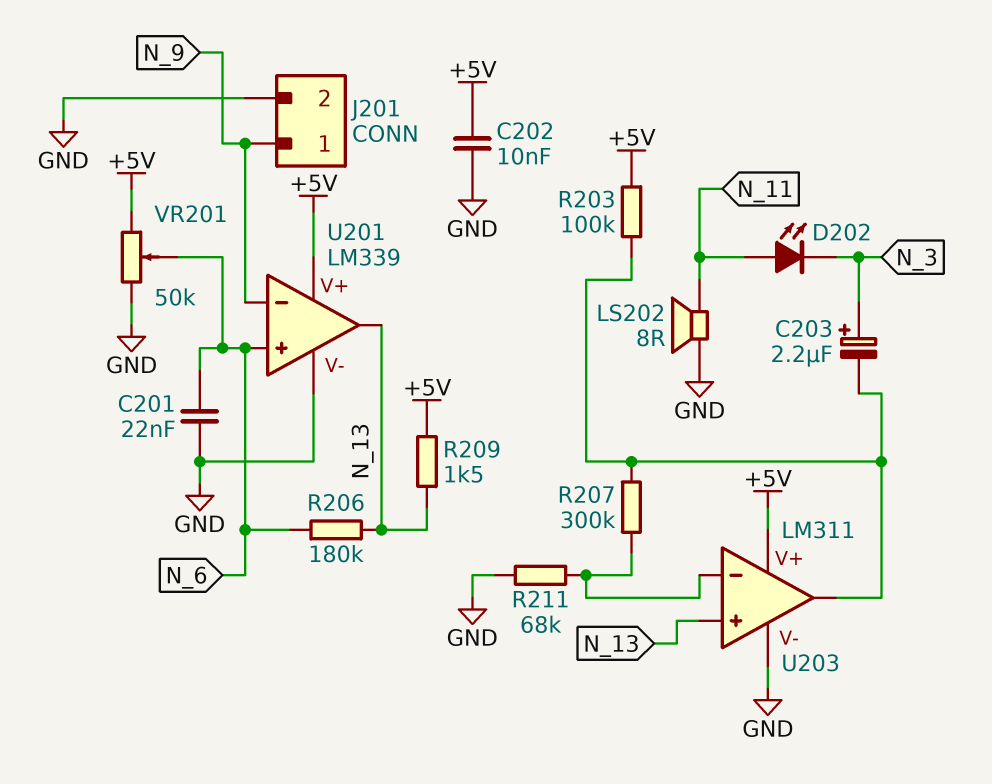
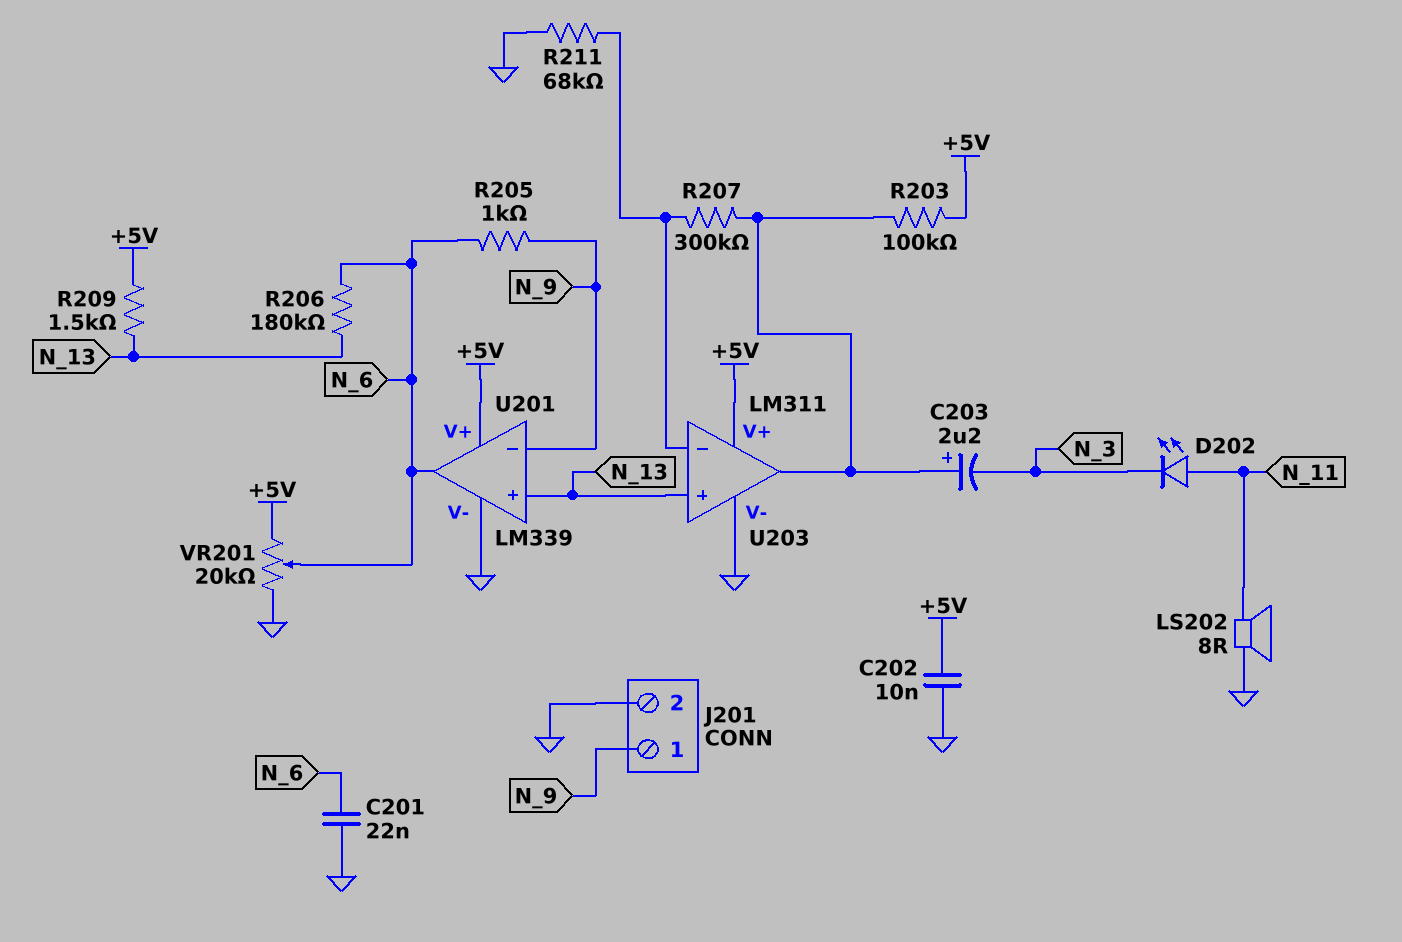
C203: 2.2uF (plus N_3, minus U203/out) -> 2.2uF (plus U203/out, minus N_3)
R205: none -> 1k (N_6, N_9)
U201 pin in+: N_6 -> N_13
U201 pin out: N_13 -> N_6
VR201: 50k (+5V, GND, wiper N_6) -> 20k (+5V, GND, wiper N_6)

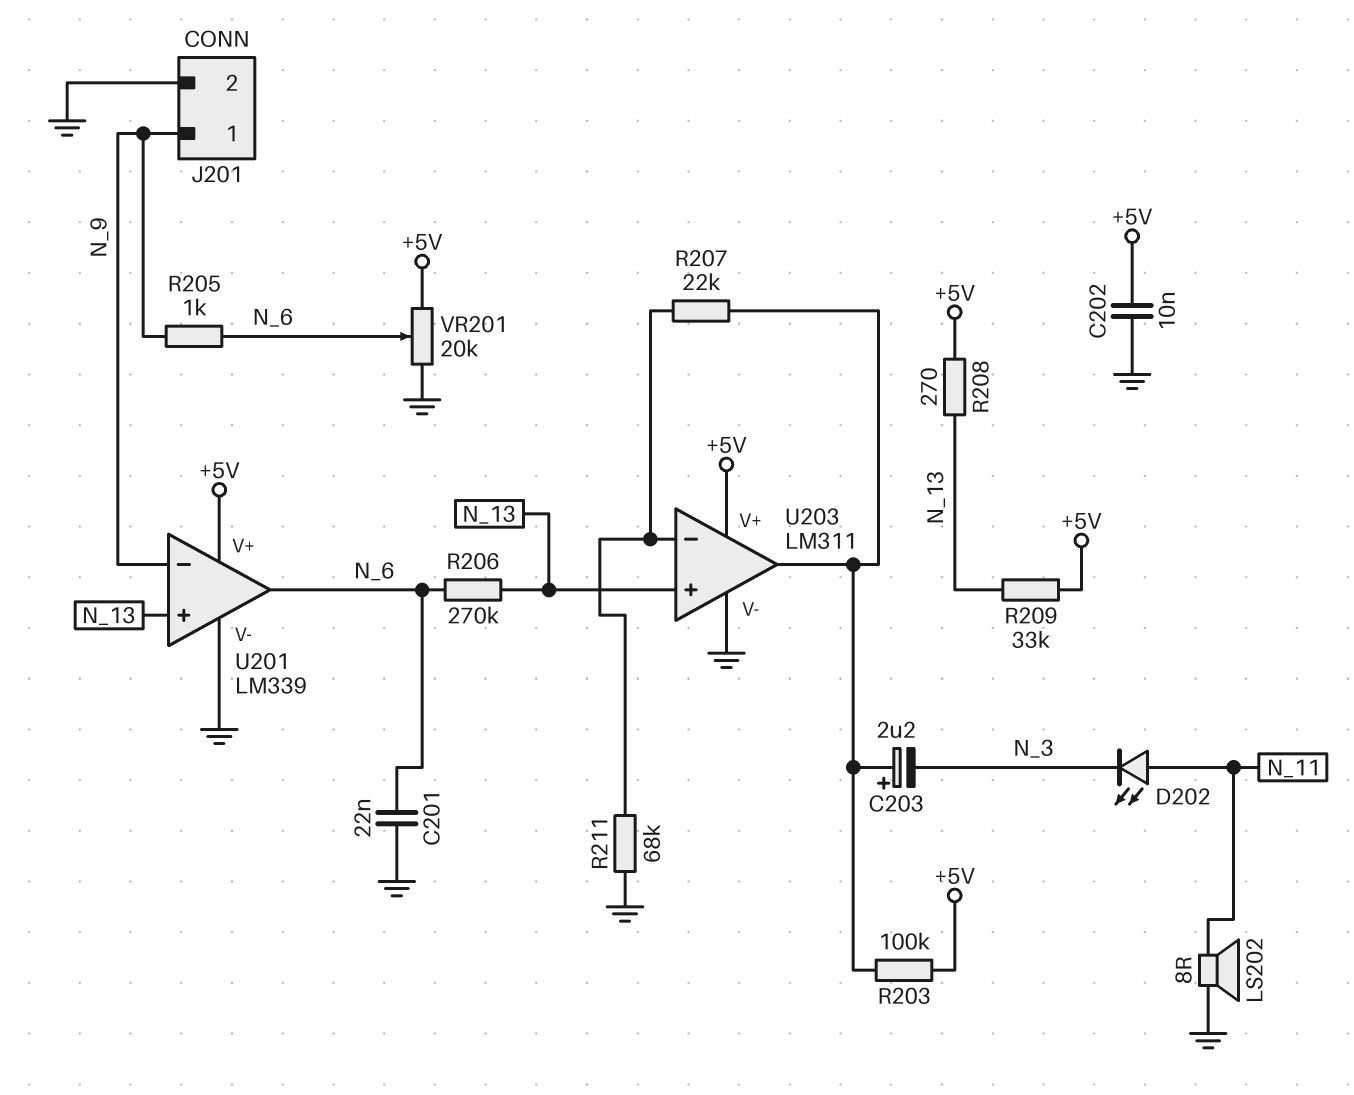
R206: 180k (N_6, N_13) -> 270k (N_6, N_13)
R207: 300k (U203/in-, U203/out) -> 22k (U203/in-, U203/out)
R208: none -> 270 (+5V, N_13)
R209: 1.5k (+5V, N_13) -> 33k (+5V, N_13)

